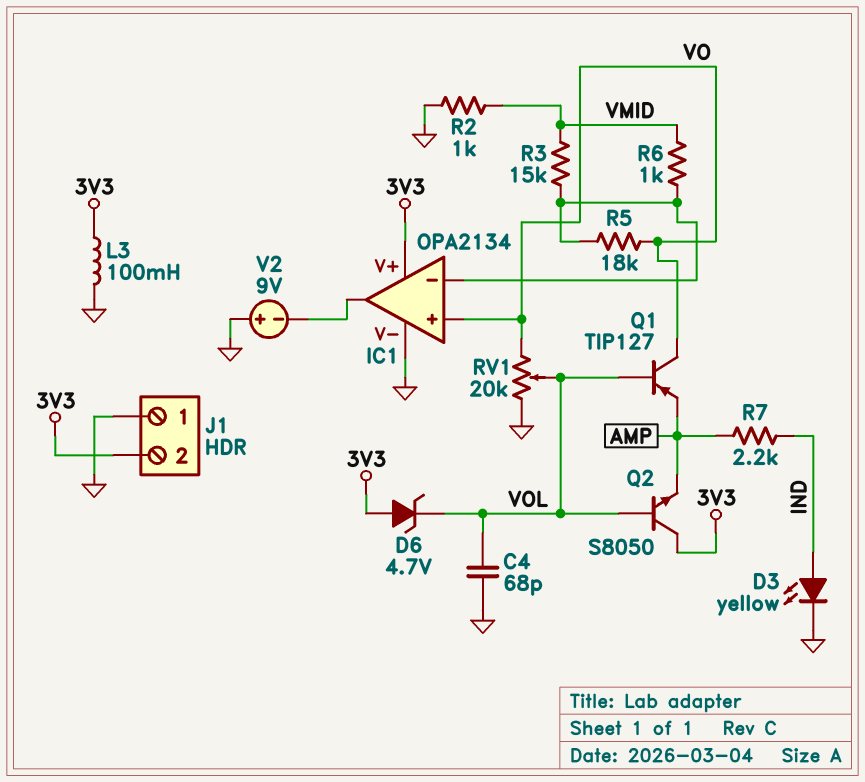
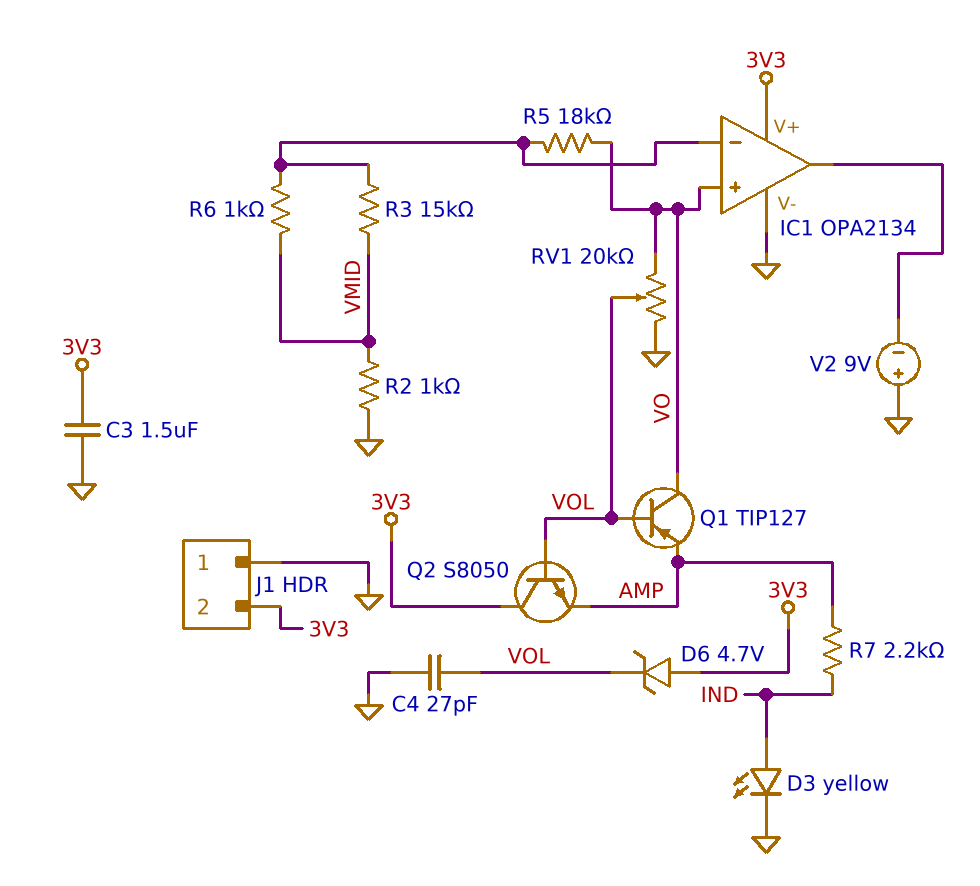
C3: none -> 1.5uF (3V3, GND)
C4: 68pF (GND, VOL) -> 27pF (GND, VOL)
L3: 100mH (3V3, GND) -> none

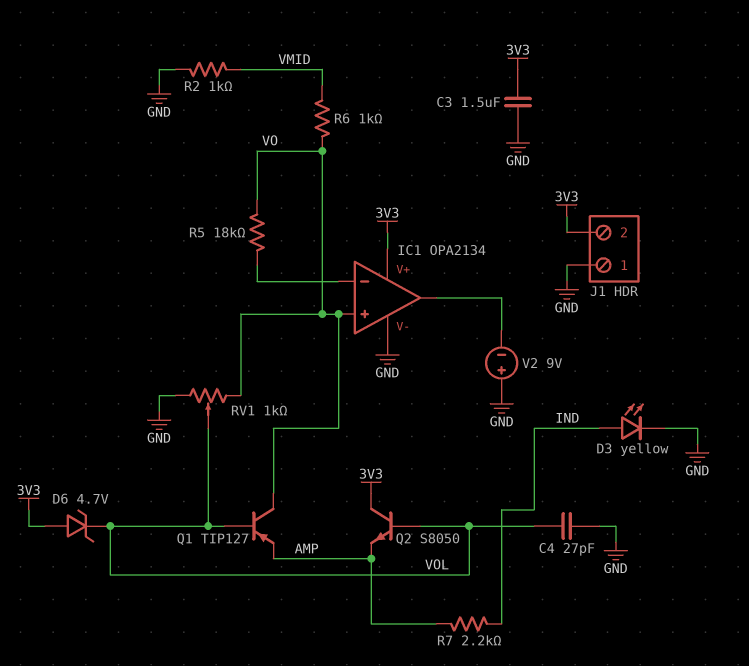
R3: 15k (IC1/in-, VMID) -> none
R6: 1k (IC1/in-, VMID) -> 1k (VMID, VO)
RV1: 20k (GND, VO, wiper VOL) -> 1k (GND, VO, wiper VOL)

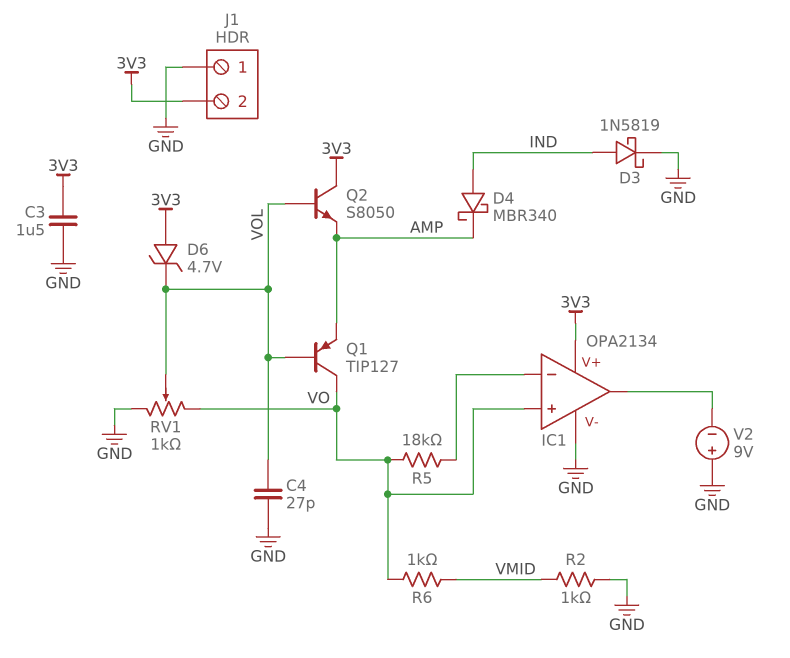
D3: LED yellow (A IND, K GND) -> schottky 1N5819 (A IND, K GND)
D4: none -> schottky MBR340 (A IND, K AMP)
R7: 2.2k (AMP, IND) -> none

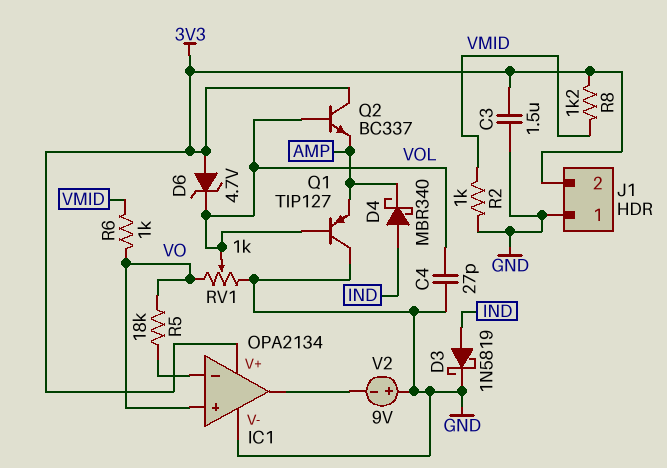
Q1: PNP TIP127 (B VOL, C VO, E AMP) -> PNP TIP127 (B VOL, C GND, E AMP)
Q2: NPN S8050 (B VOL, C 3V3, E AMP) -> NPN BC337 (B VOL, C 3V3, E AMP)
R8: none -> 1.2k (3V3, VMID)

